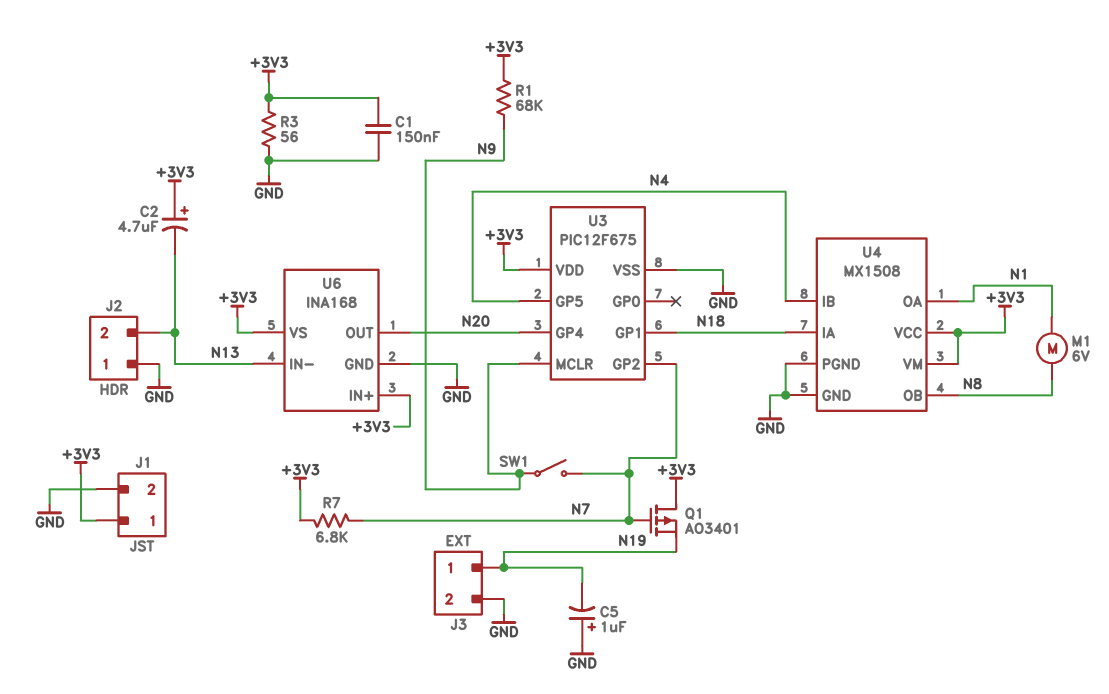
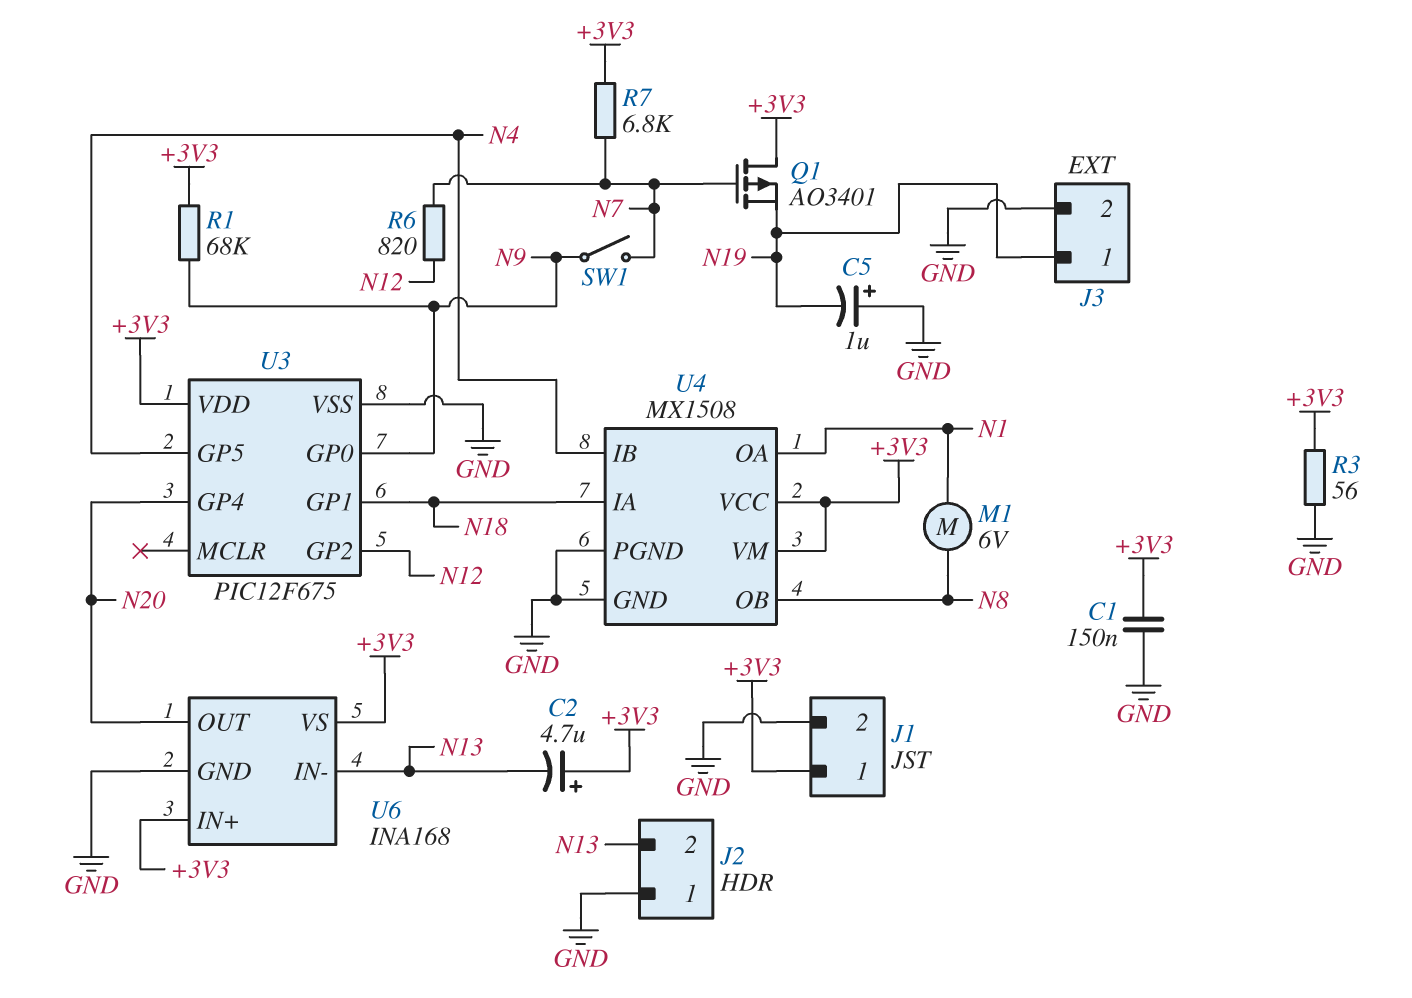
R6: none -> 820 (N7, N12)
U3 pin GP0: none -> N9
U3 pin GP2: N7 -> N12
U3 pin MCLR: N9 -> none

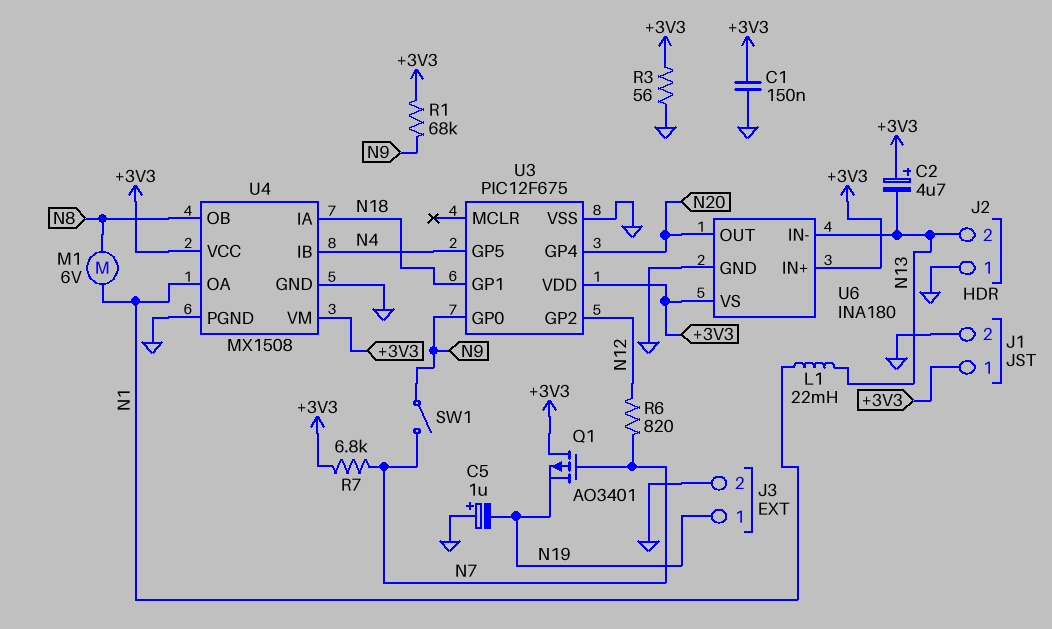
L1: none -> 22mH (N1, N13)
U6: INA168 -> INA180

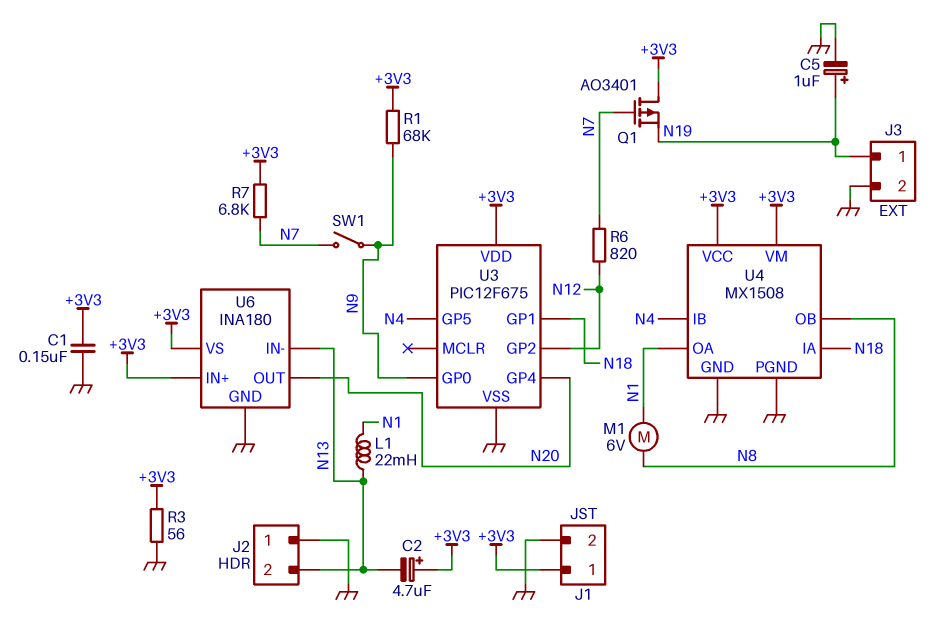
C5: 1uF (plus GND, minus N19) -> 1uF (plus N19, minus GND)

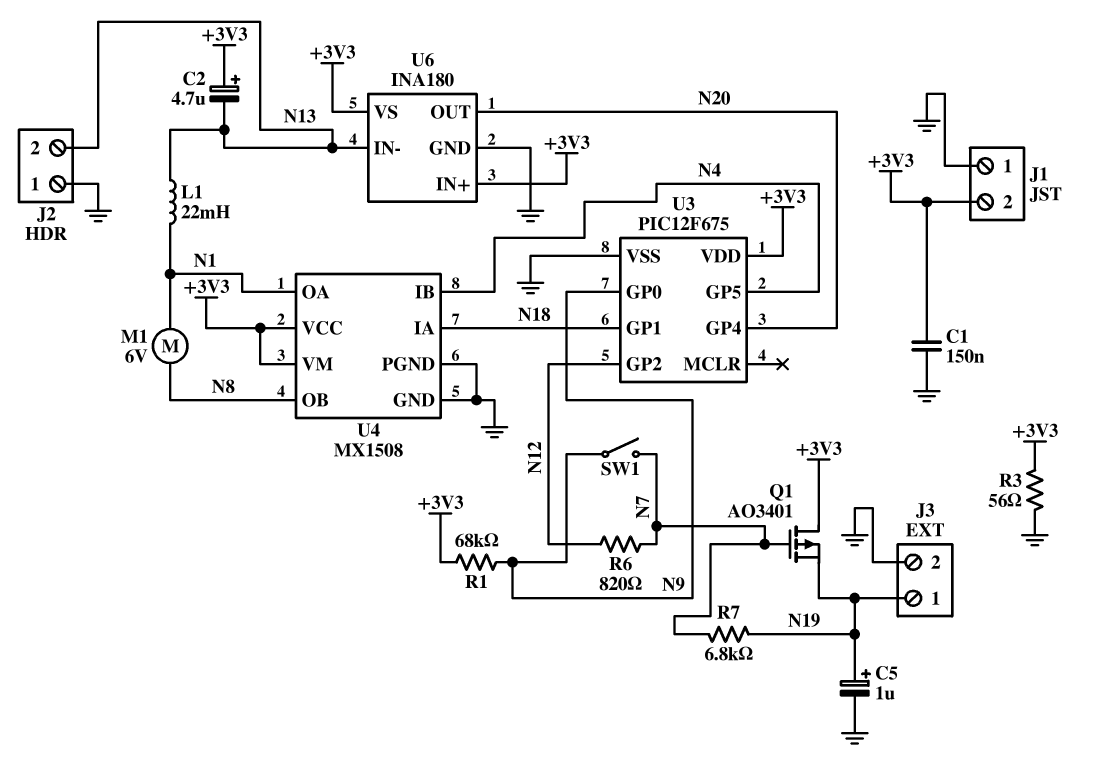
J1 pin 1: +3V3 -> GND
J1 pin 2: GND -> +3V3
R7: 6.8k (+3V3, N7) -> 6.8k (N7, N19)

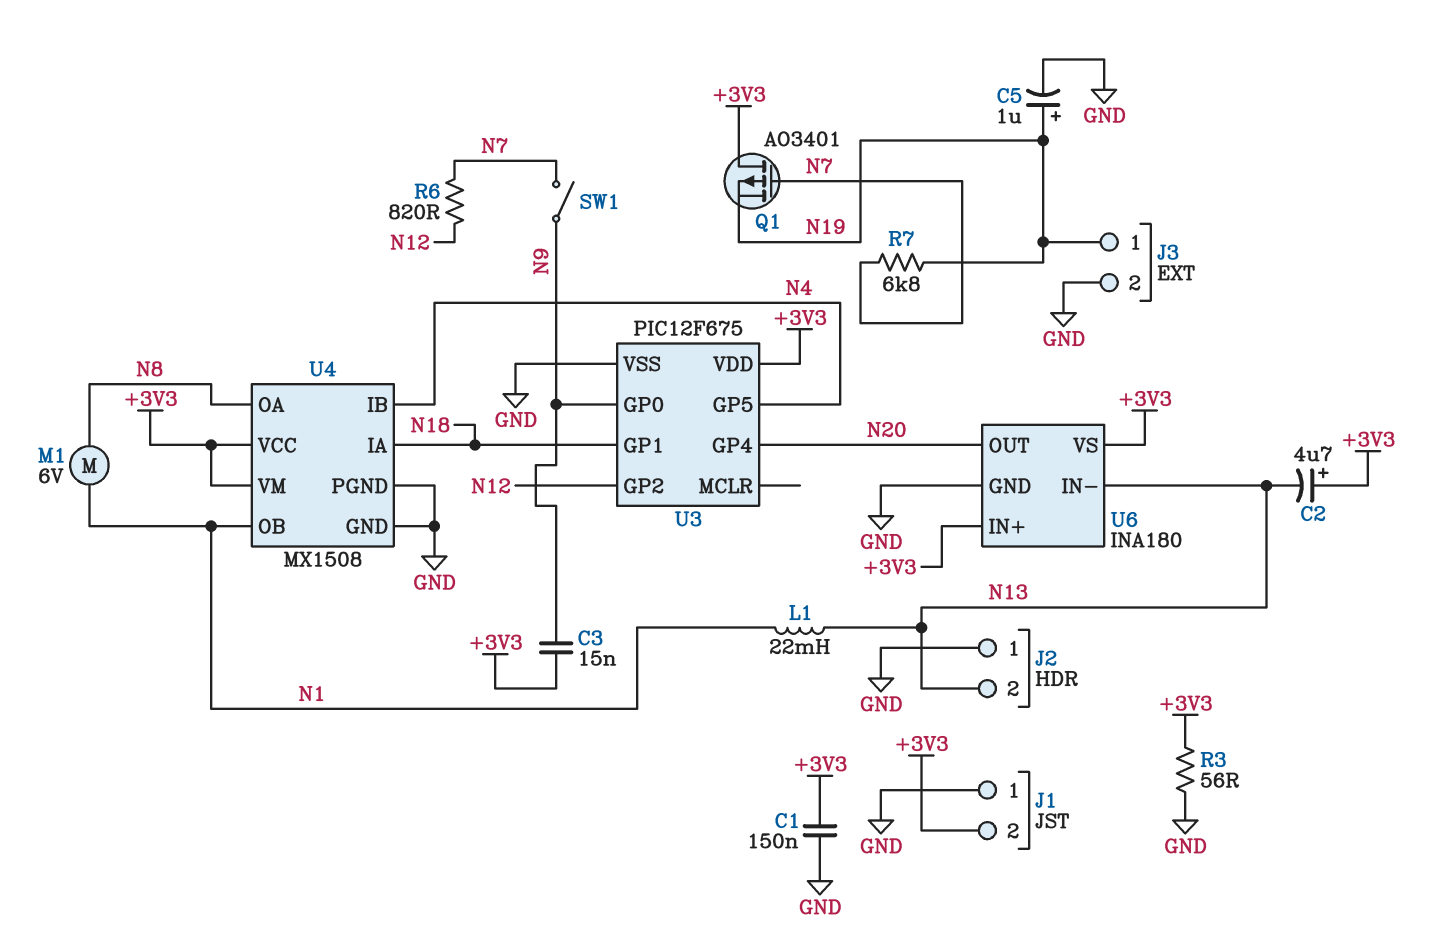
C3: none -> 15nF (+3V3, N9)
R1: 68k (+3V3, N9) -> none
U4 pin OA: N1 -> N8
U4 pin OB: N8 -> N1

